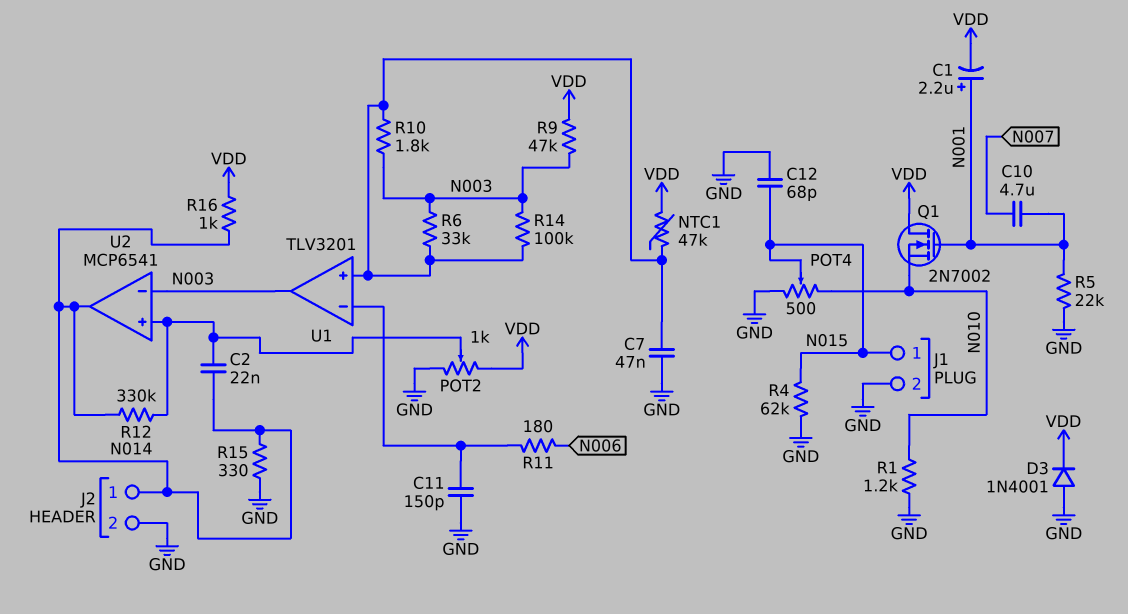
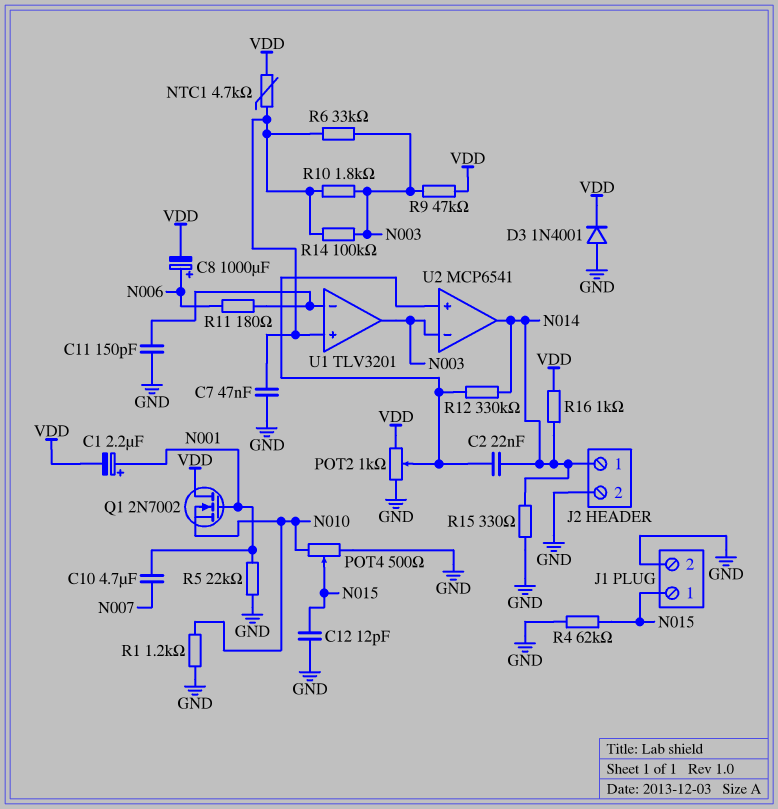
C8: none -> 1000uF (plus N006, minus VDD)
C12: 68pF (GND, N015) -> 12pF (GND, N015)
NTC1: 47k (U1/in+, VDD) -> 4.7k (U1/in+, VDD)

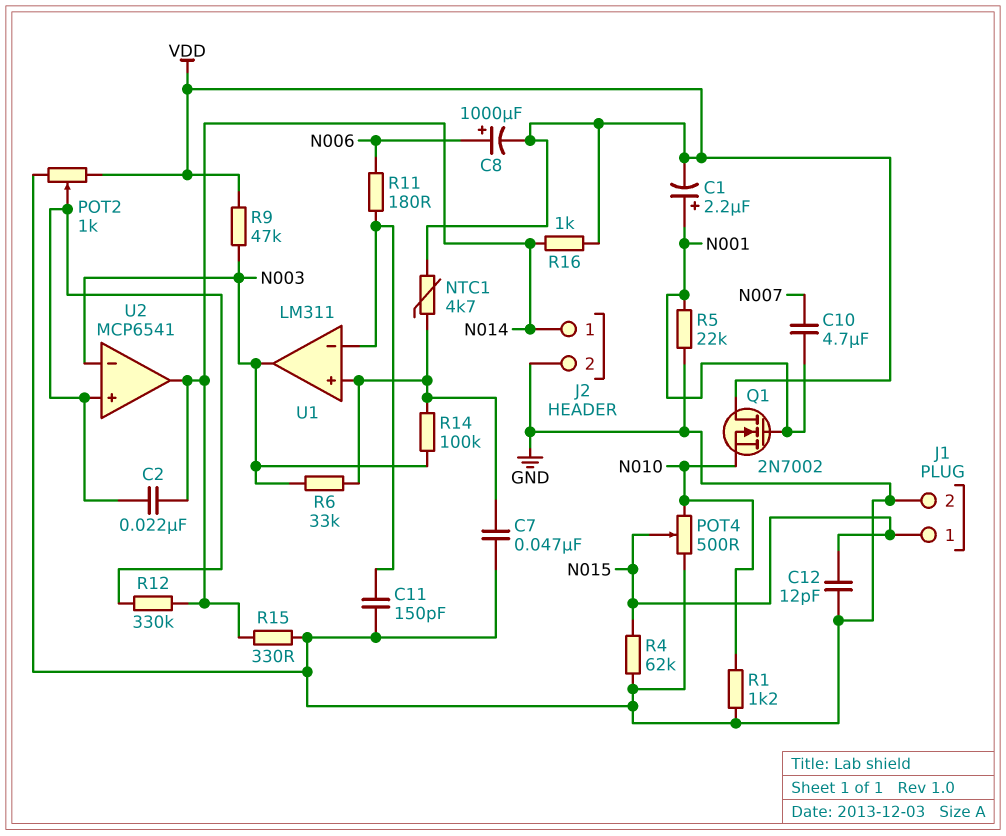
D3: diode 1N4001 (A GND, K VDD) -> none
R10: 1.8k (N003, U1/in+) -> none
U1: TLV3201 -> LM311

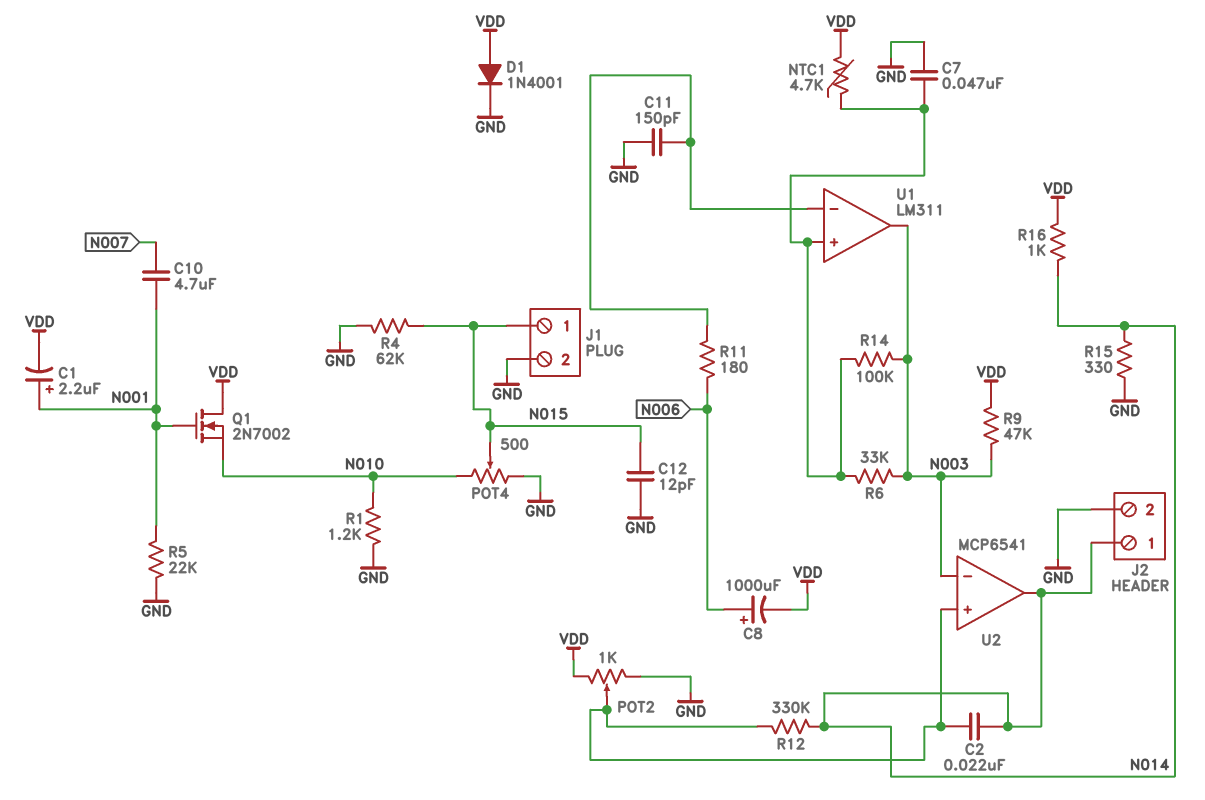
D1: none -> diode 1N4001 (A VDD, K GND)

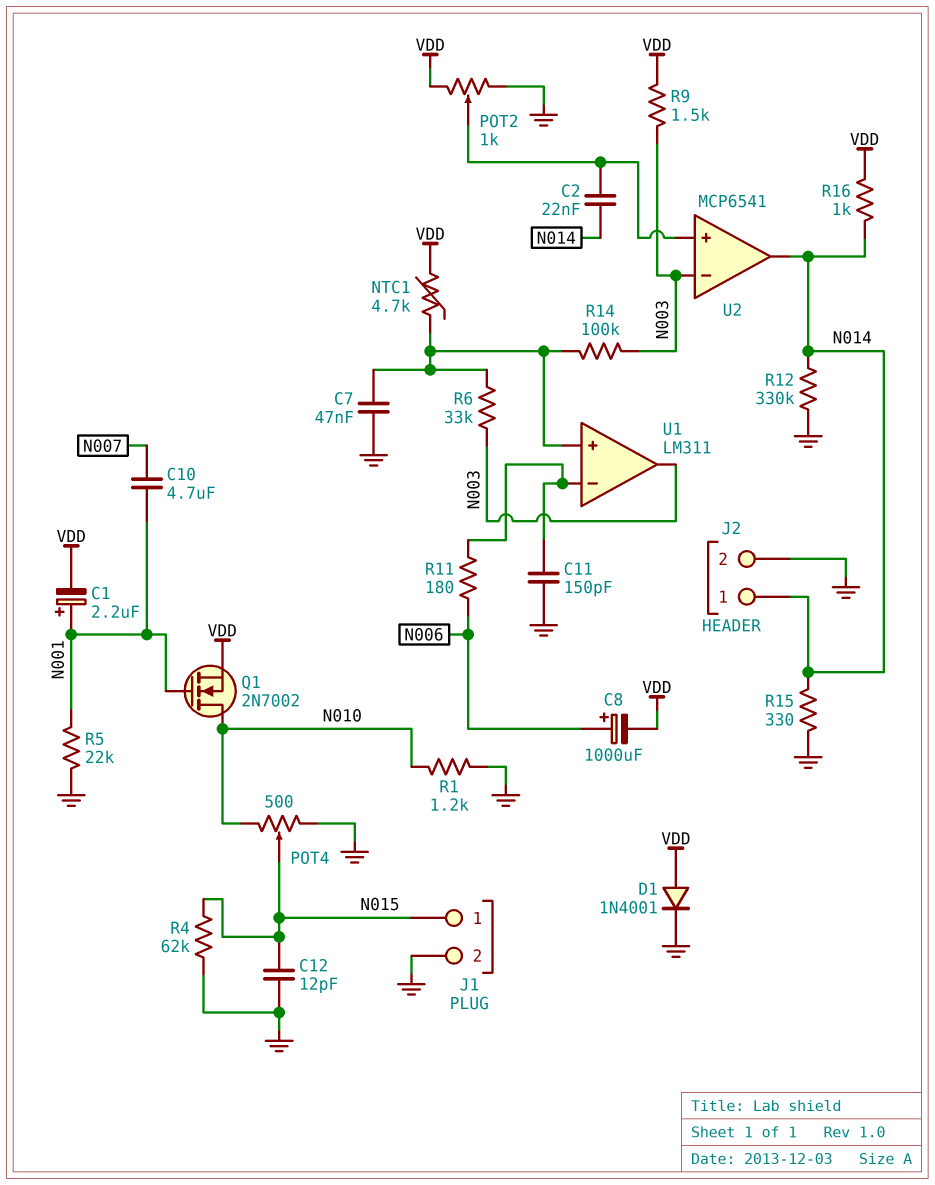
Q1: NMOS 2N7002 (G N001, D VDD, S N010) -> NMOS 2N7002 (G N001, D N010, S VDD)
R9: 47k (N003, VDD) -> 1.5k (N003, VDD)
R12: 330k (N014, U2/in+) -> 330k (GND, N014)

